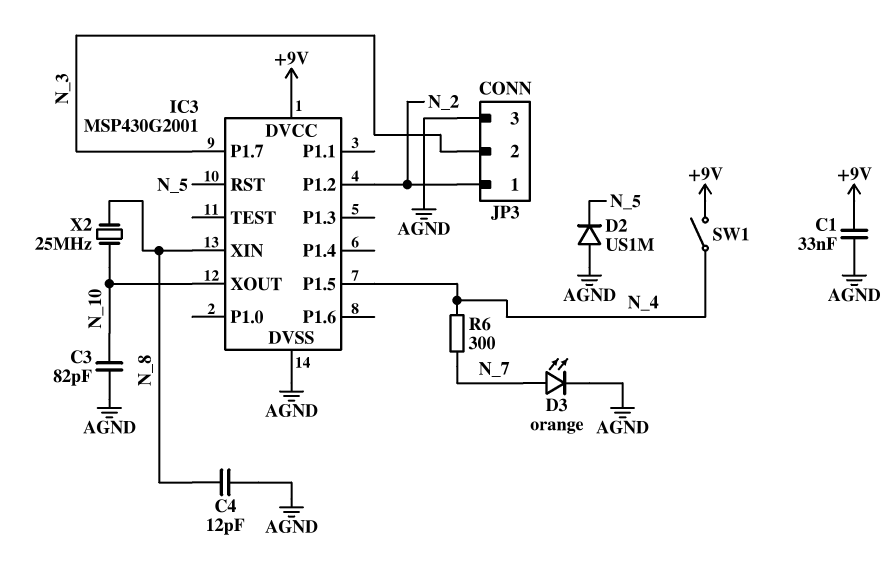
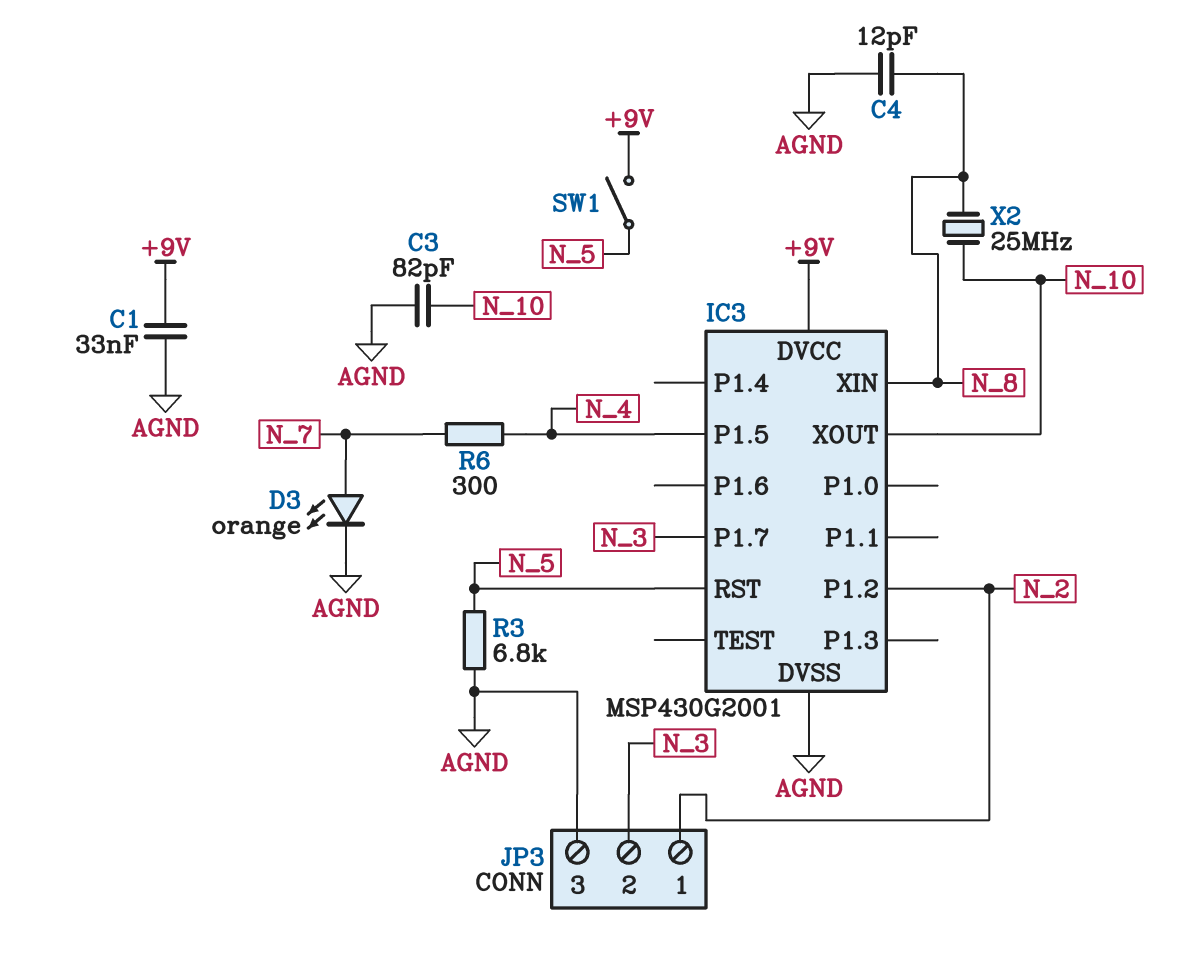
D2: diode US1M (A AGND, K N_5) -> none
R3: none -> 6.8k (AGND, N_5)
SW1: switch (+9V, N_4) -> switch (+9V, N_5)

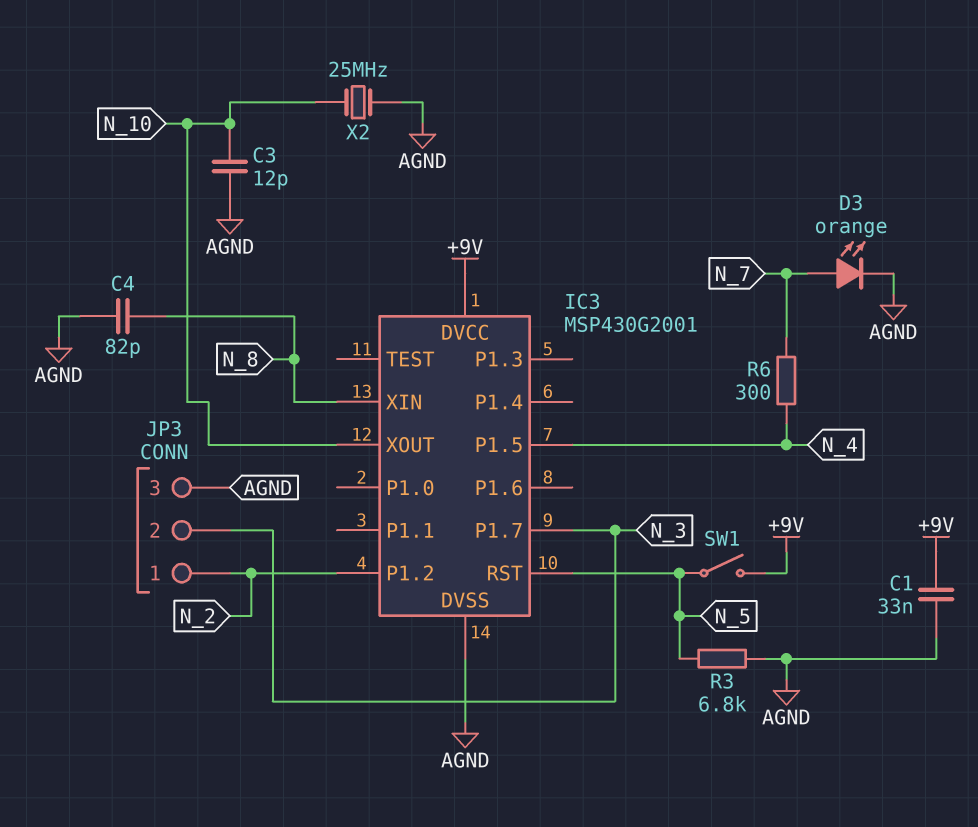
C3: 82pF (AGND, N_10) -> 12pF (AGND, N_10)
C4: 12pF (AGND, N_8) -> 82pF (AGND, N_8)
X2: 25MHz (N_8, N_10) -> 25MHz (AGND, N_10)

